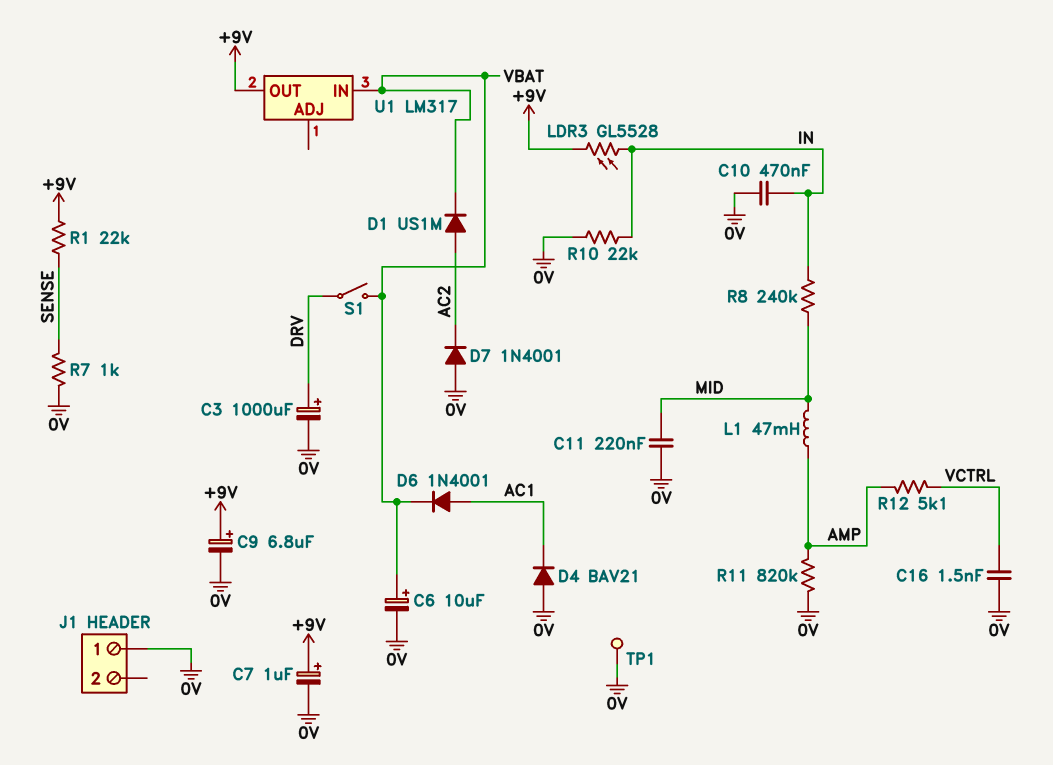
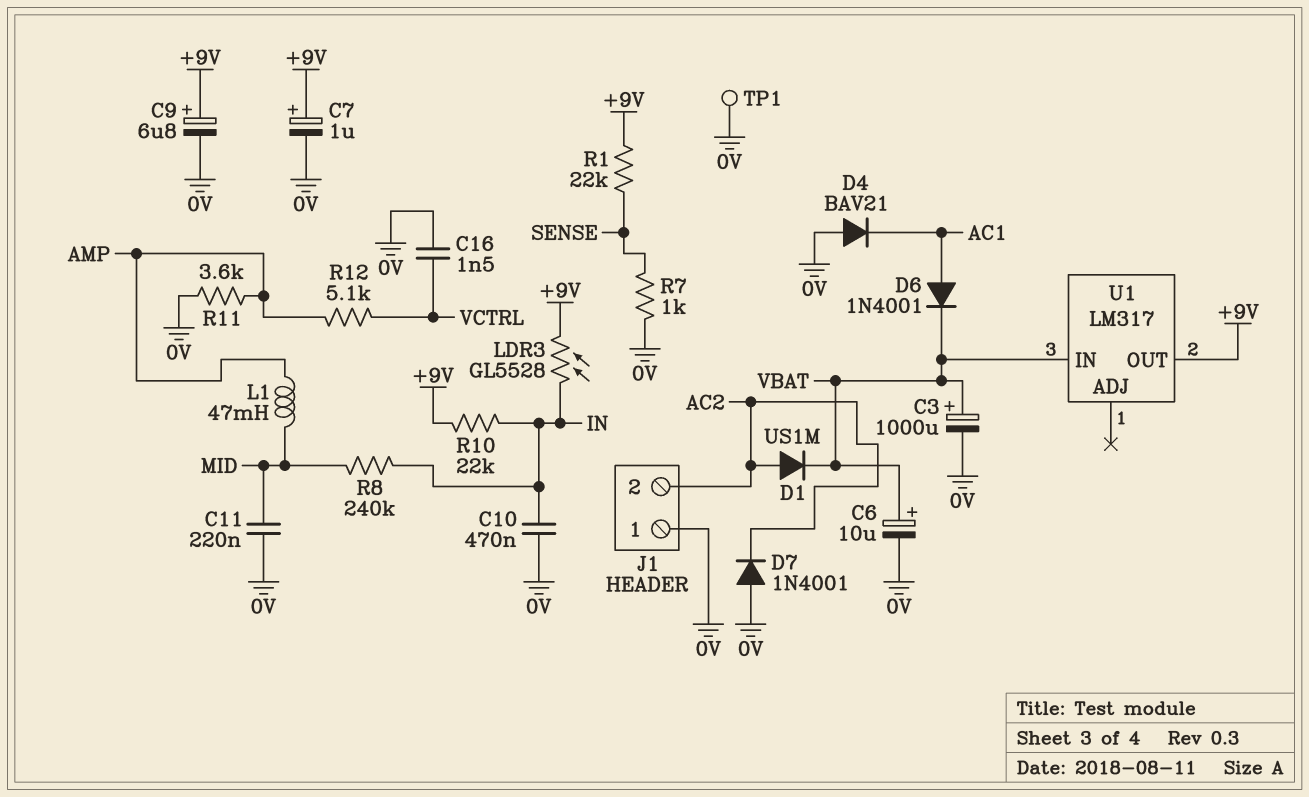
C3: 1000uF (plus DRV, minus 0V) -> 1000uF (plus VBAT, minus 0V)
J1 pin 2: none -> AC2
R10: 22k (0V, IN) -> 22k (+9V, IN)
R11: 820k (0V, AMP) -> 3.6k (0V, AMP)
S1: switch (DRV, VBAT) -> none

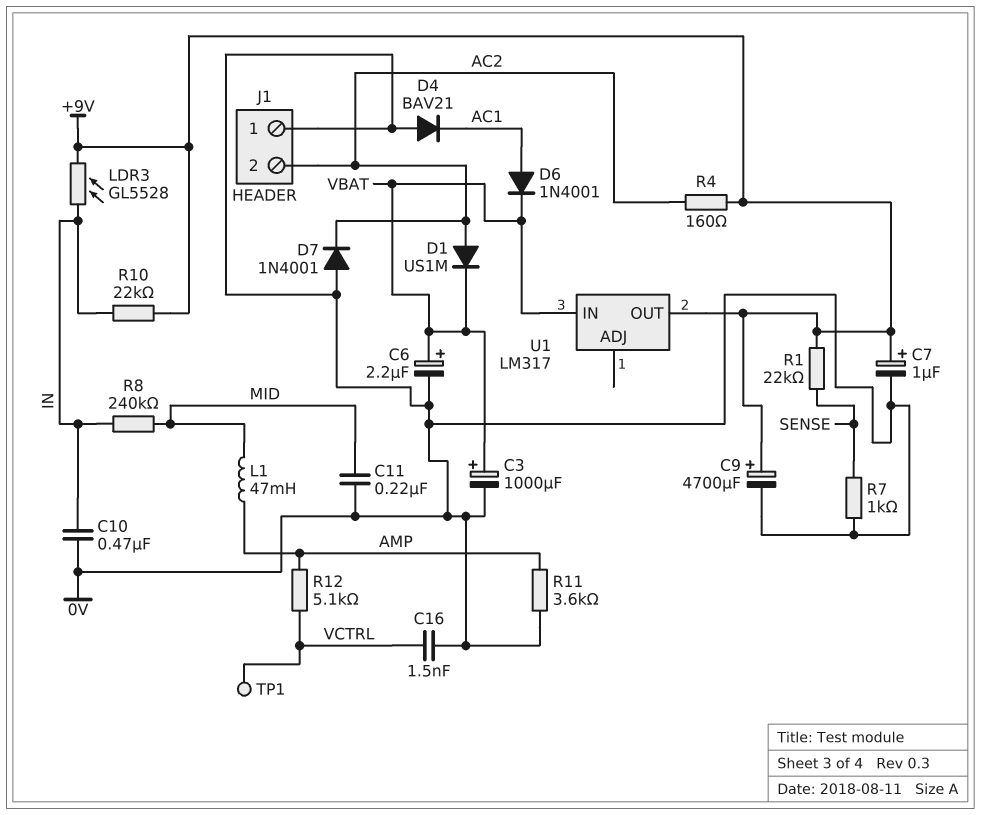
C6: 10uF (plus VBAT, minus 0V) -> 2.2uF (plus VBAT, minus 0V)
C9: 6.8uF (plus +9V, minus 0V) -> 4700uF (plus +9V, minus 0V)
R4: none -> 160 (+9V, AC2)
TP1: test point (0V) -> test point (VCTRL)

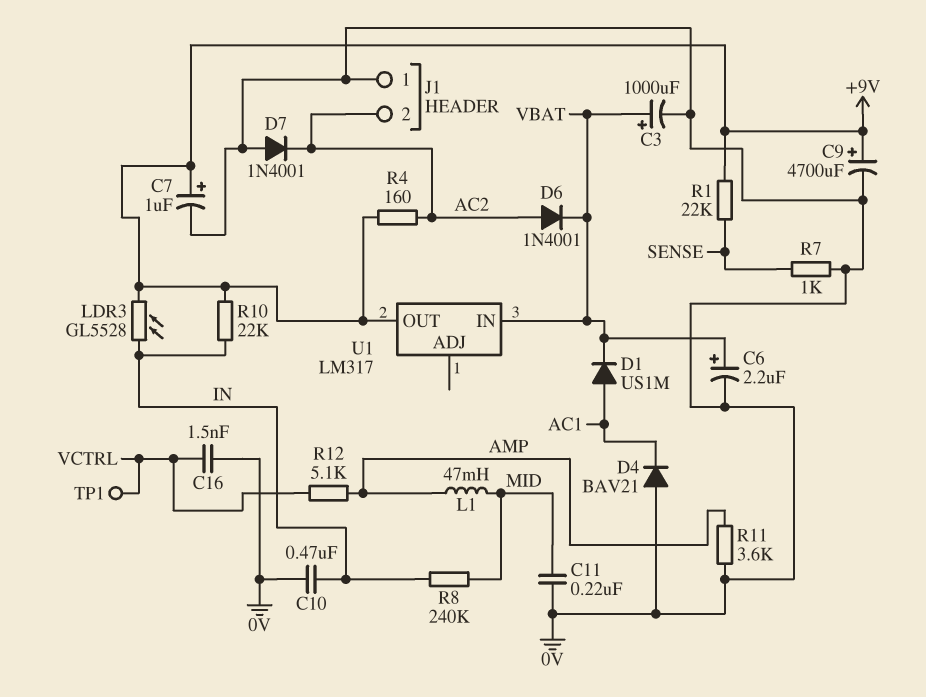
D1: diode US1M (A AC2, K VBAT) -> diode US1M (A AC1, K VBAT)
D6: diode 1N4001 (A AC1, K VBAT) -> diode 1N4001 (A AC2, K VBAT)

